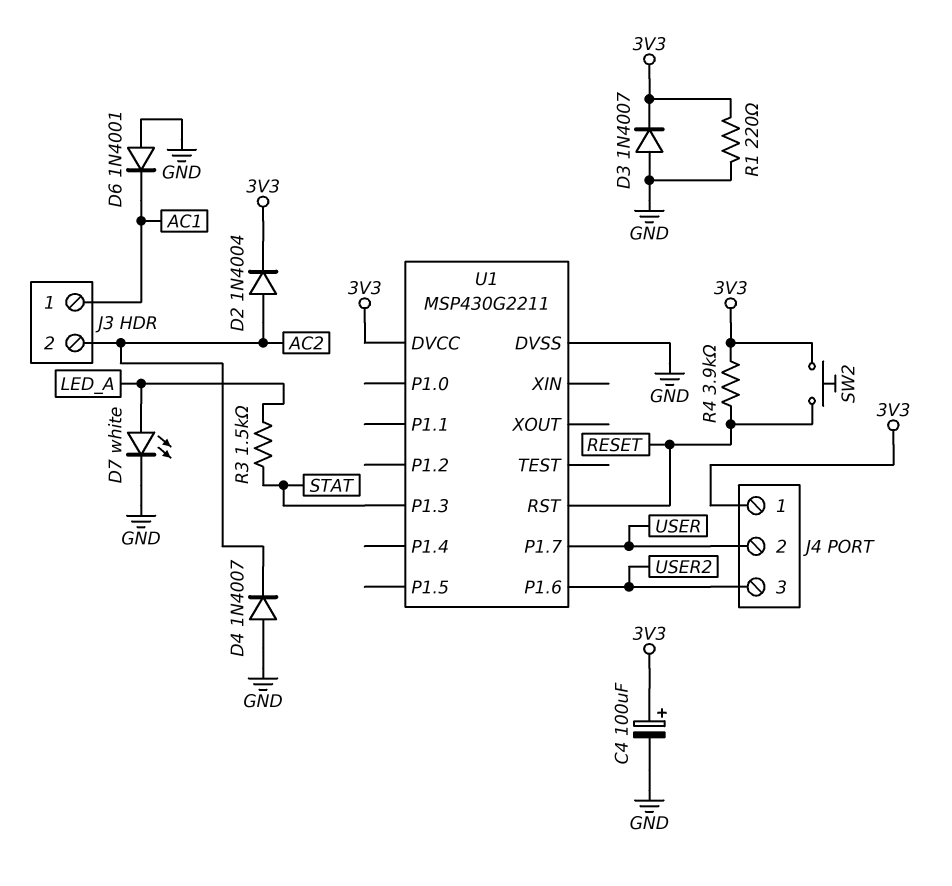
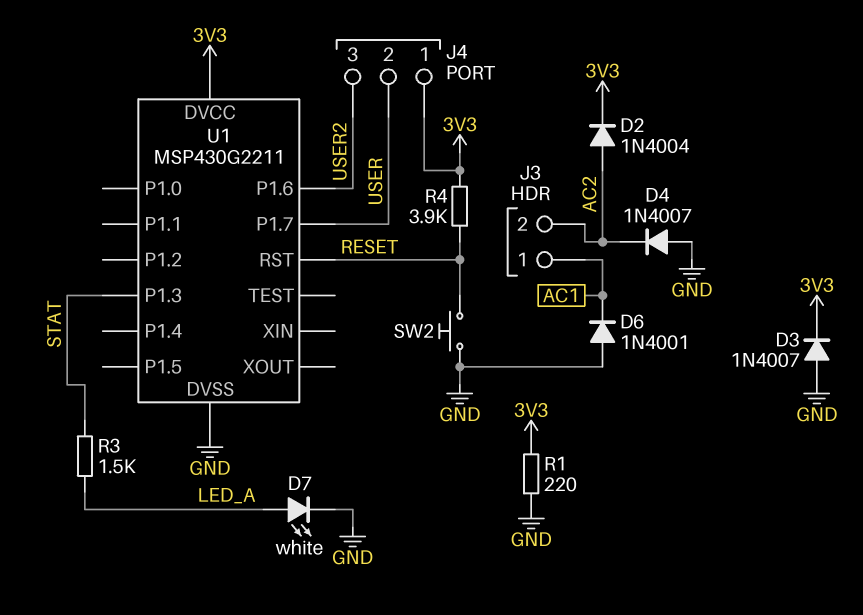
C4: 100uF (plus 3V3, minus GND) -> none
SW2: button (3V3, RESET) -> button (GND, RESET)

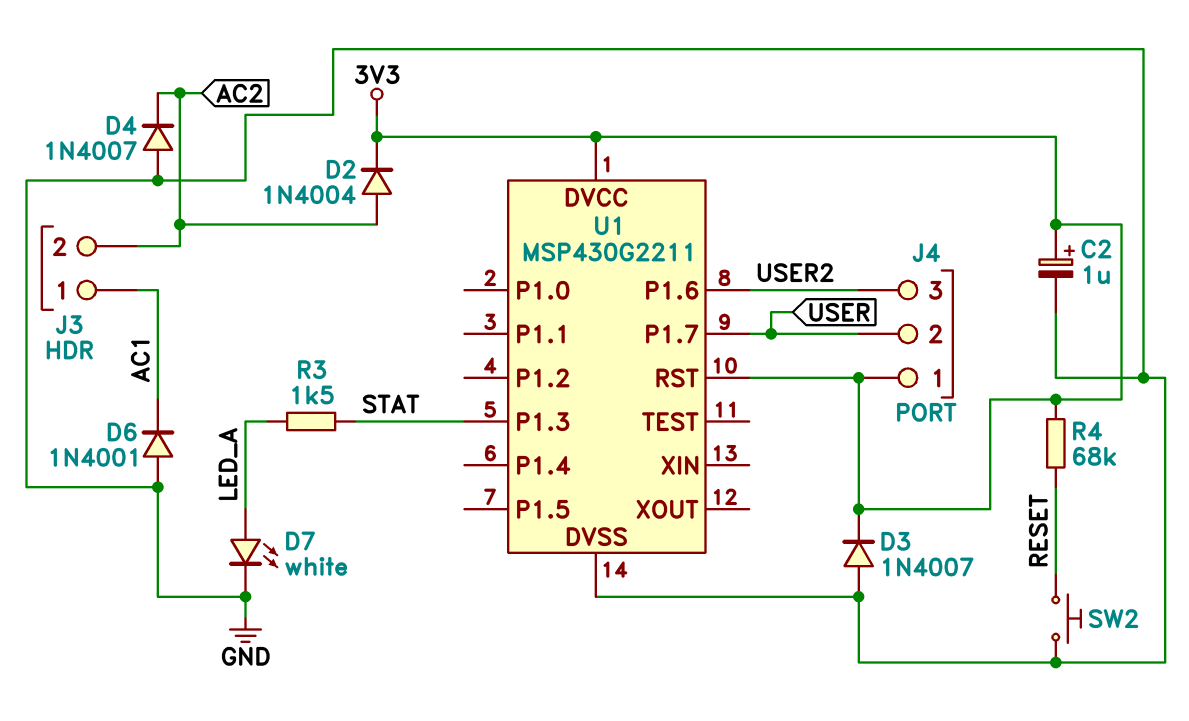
C2: none -> 1uF (plus 3V3, minus GND)
R1: 220 (3V3, GND) -> none
R4: 3.9k (3V3, RESET) -> 68k (3V3, RESET)
U1 pin RST: RESET -> 3V3

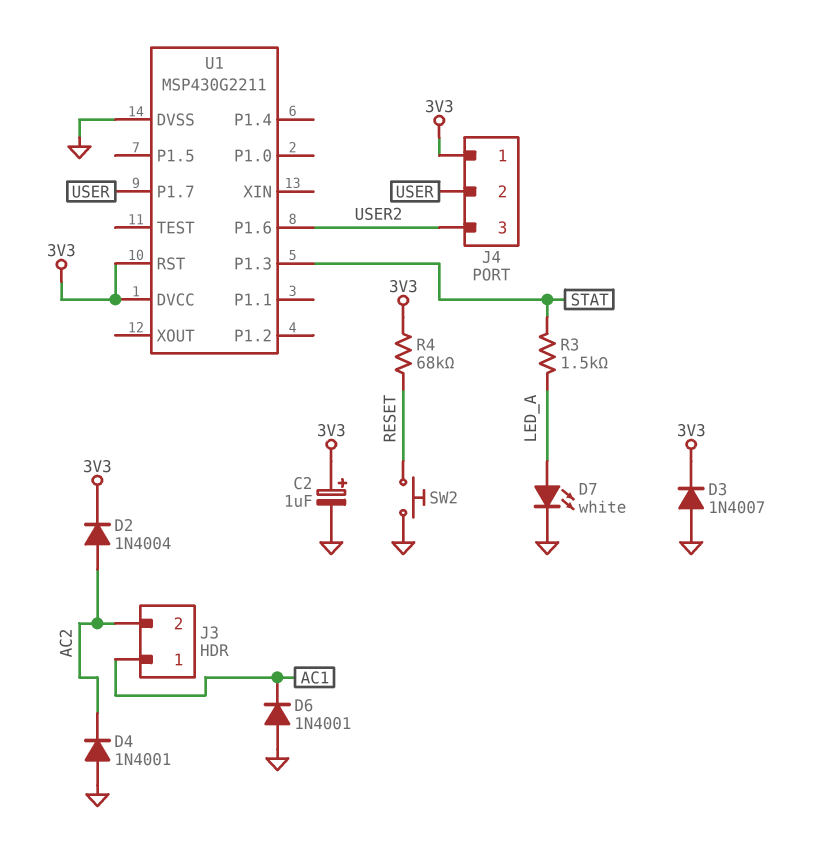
D4: diode 1N4007 (A GND, K AC2) -> diode 1N4001 (A GND, K AC2)

